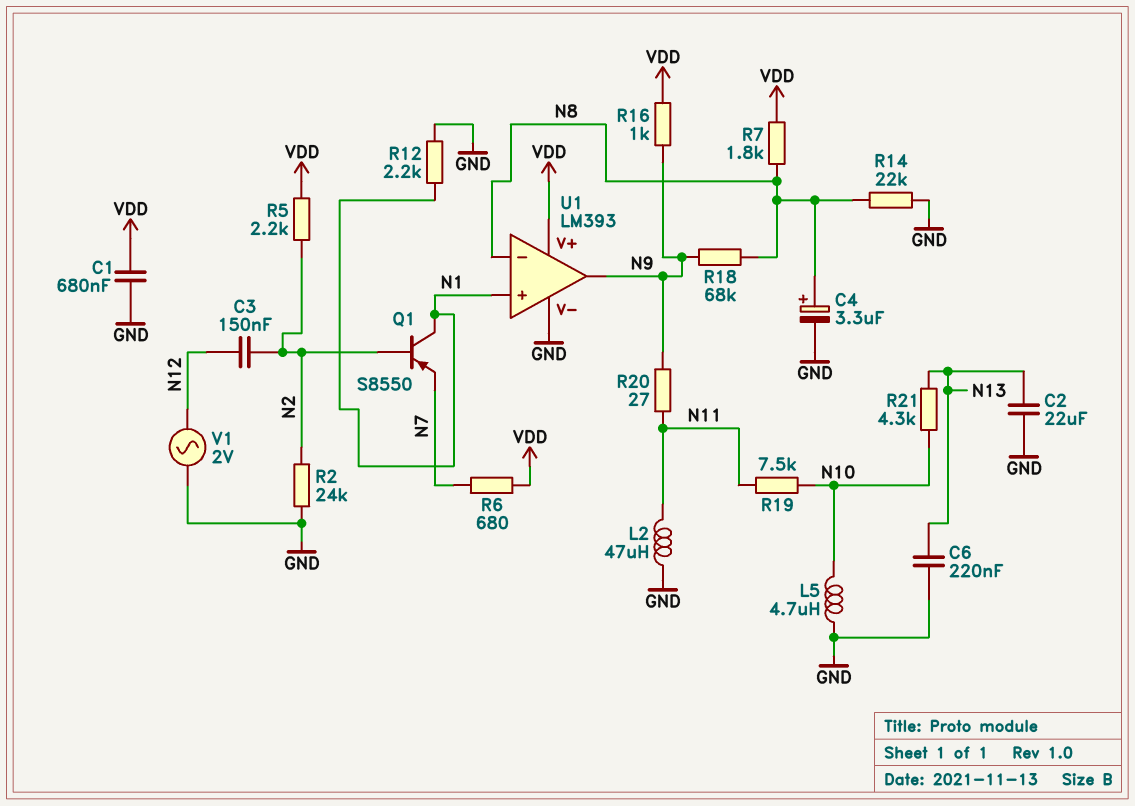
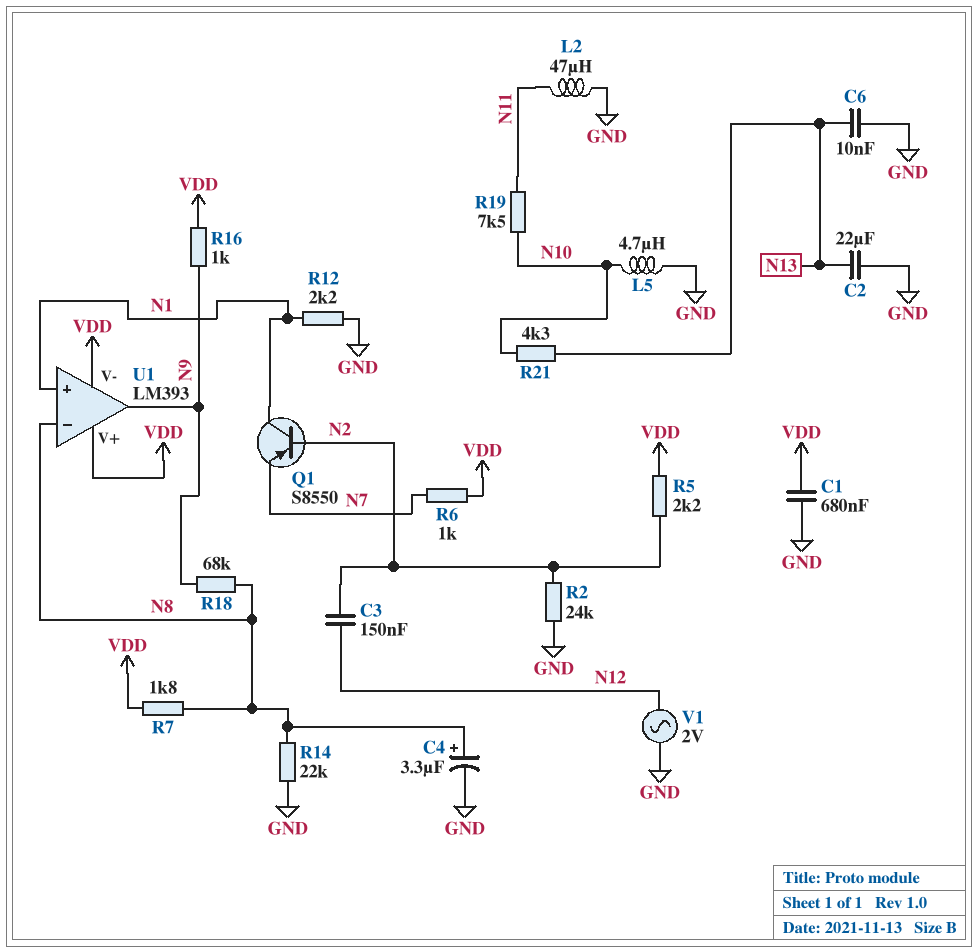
C6: 220nF (GND, N13) -> 10nF (GND, N13)
R6: 680 (N7, VDD) -> 1k (N7, VDD)
R20: 27 (N9, N11) -> none
U1 pin V-: GND -> VDD

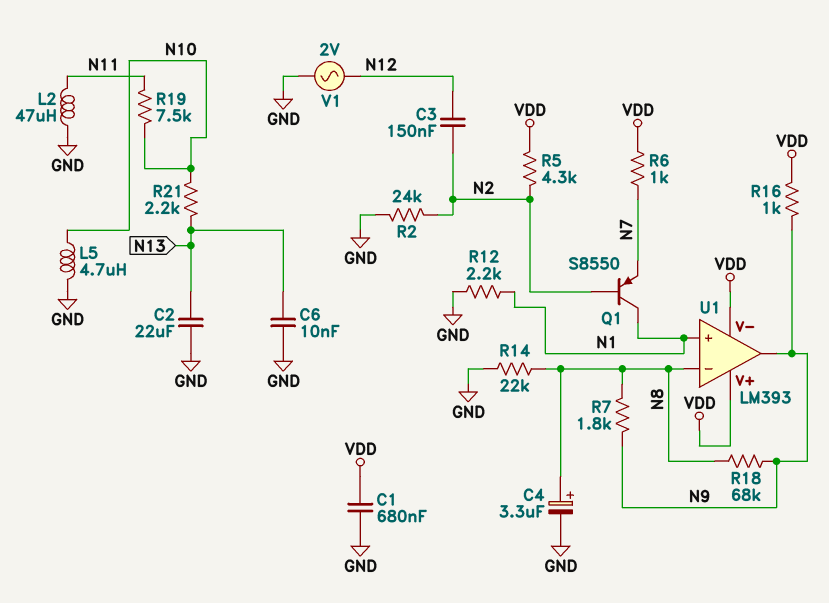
R5: 2.2k (N2, VDD) -> 4.3k (N2, VDD)
R7: 1.8k (N8, VDD) -> 1.8k (N8, N9)
R21: 4.3k (N10, N13) -> 2.2k (N10, N13)

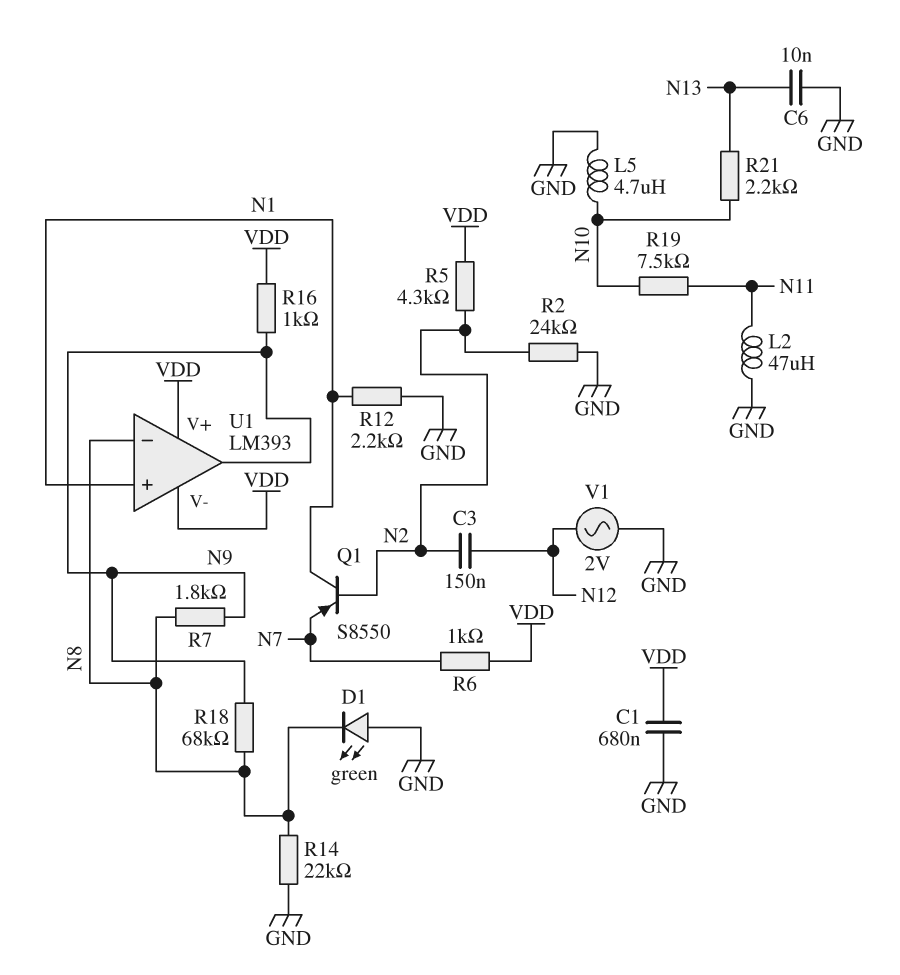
C2: 22uF (GND, N13) -> none
C4: 3.3uF (plus N8, minus GND) -> none
D1: none -> LED green (A GND, K N8)

